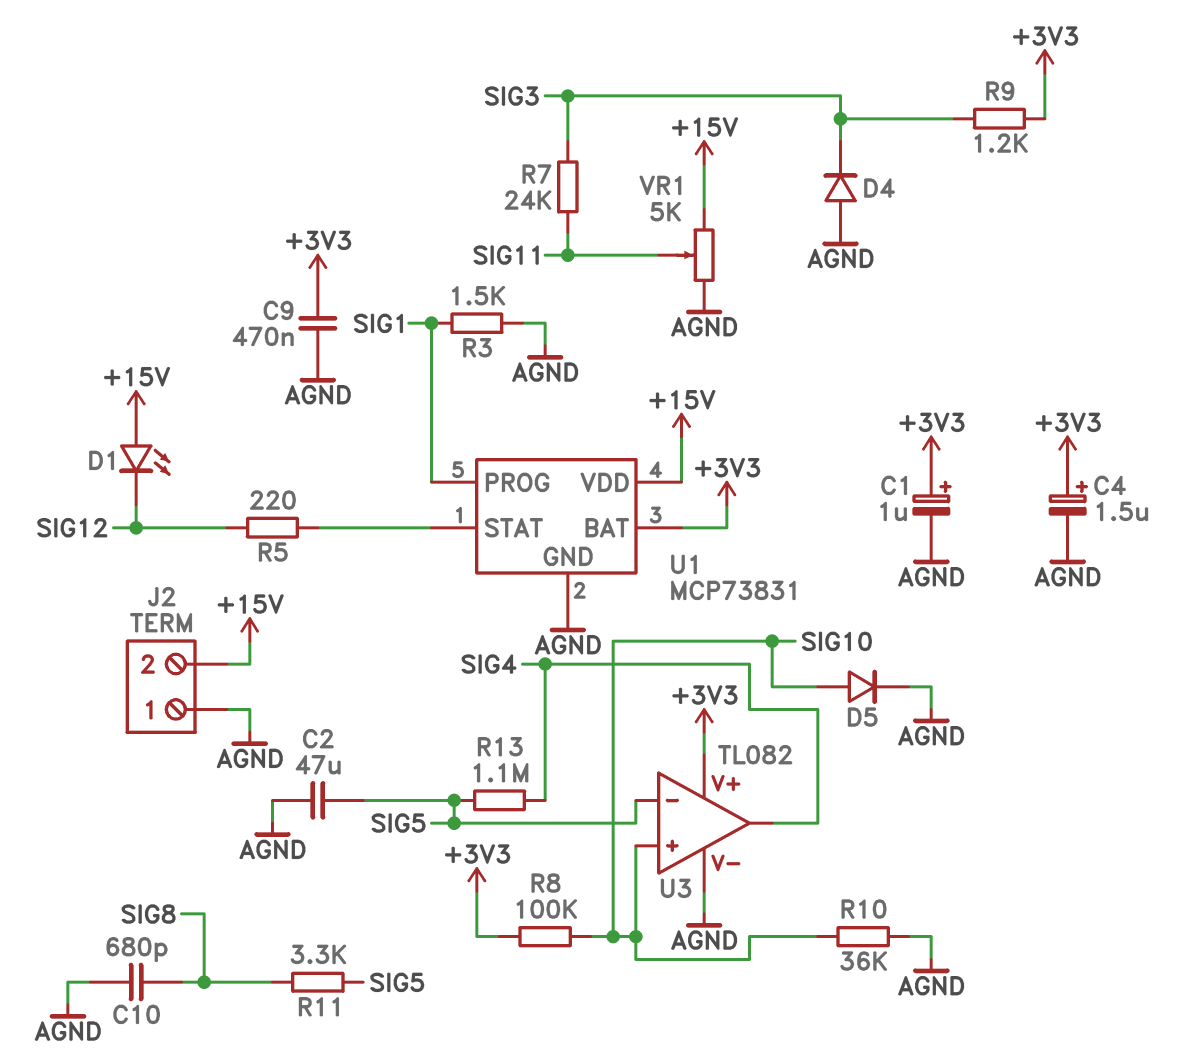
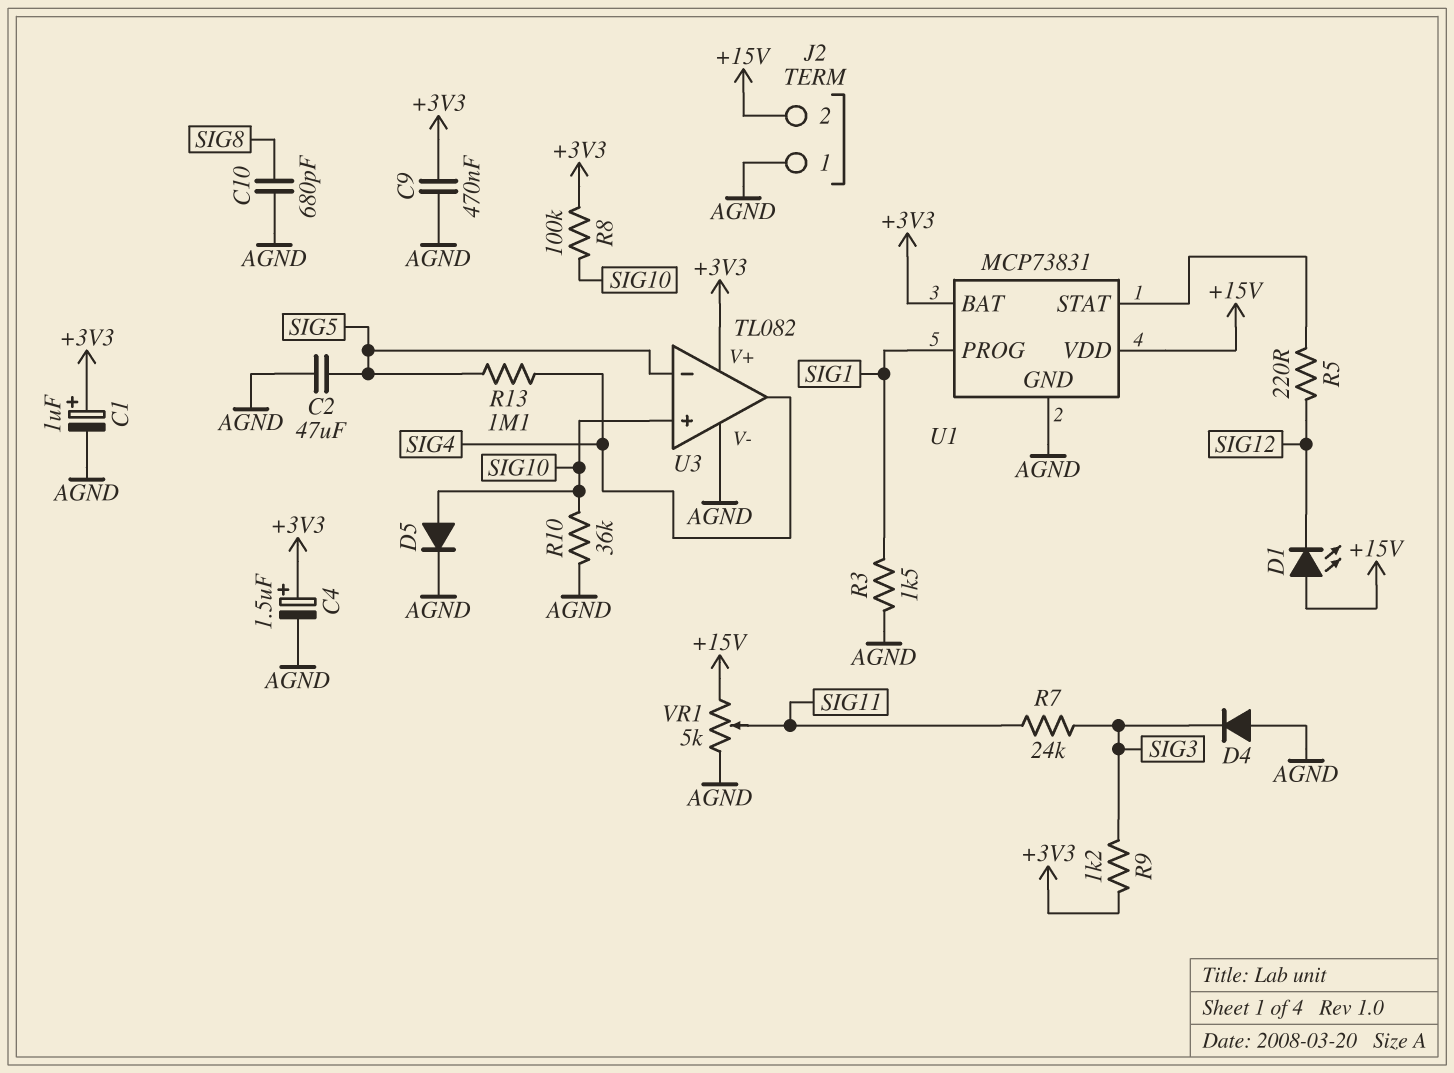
R11: 3.3k (SIG5, SIG8) -> none

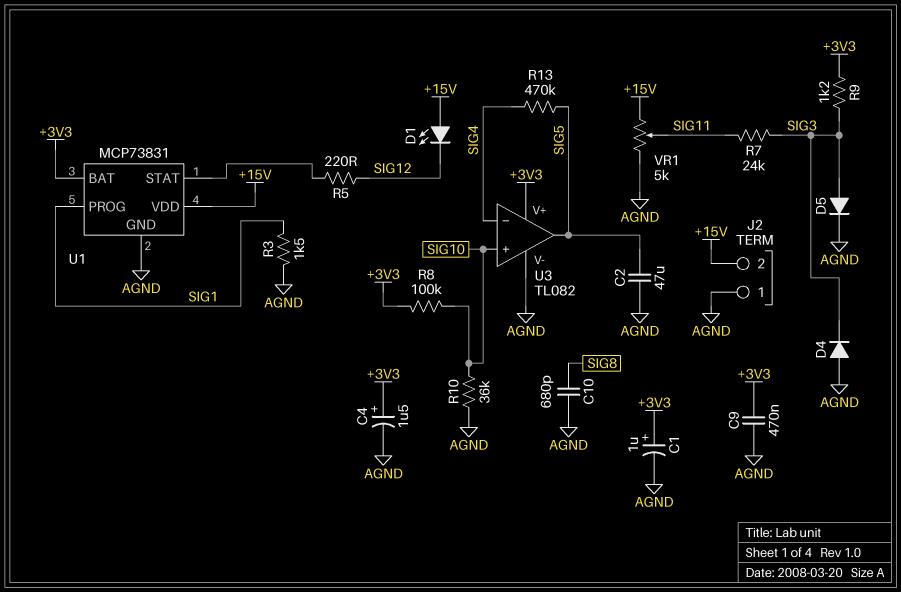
D5: diode (A SIG10, K AGND) -> diode (A SIG3, K AGND)
R13: 1.1M (SIG4, SIG5) -> 470k (SIG4, SIG5)
U3 pin in-: SIG5 -> SIG4
U3 pin out: SIG4 -> SIG5

